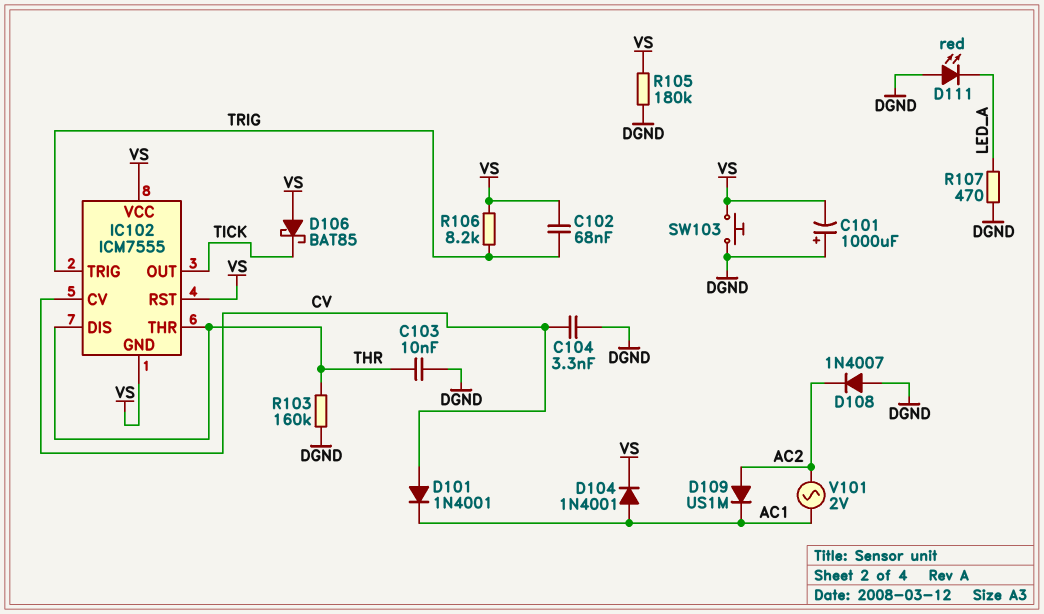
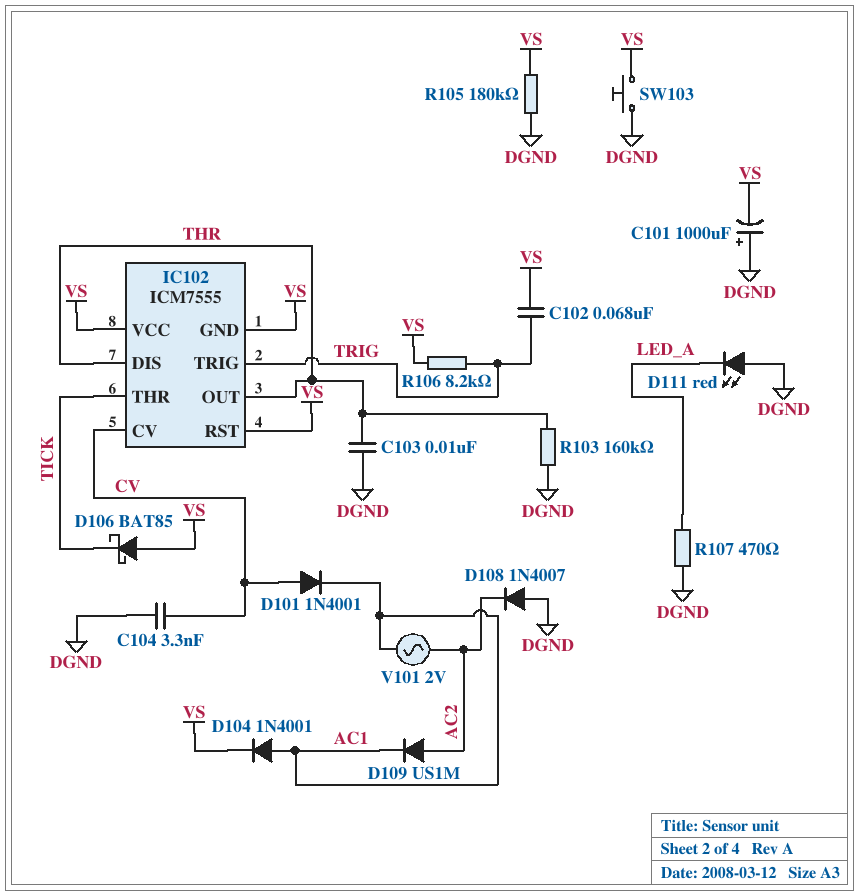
IC102 pin OUT: TICK -> THR
IC102 pin THR: THR -> TICK

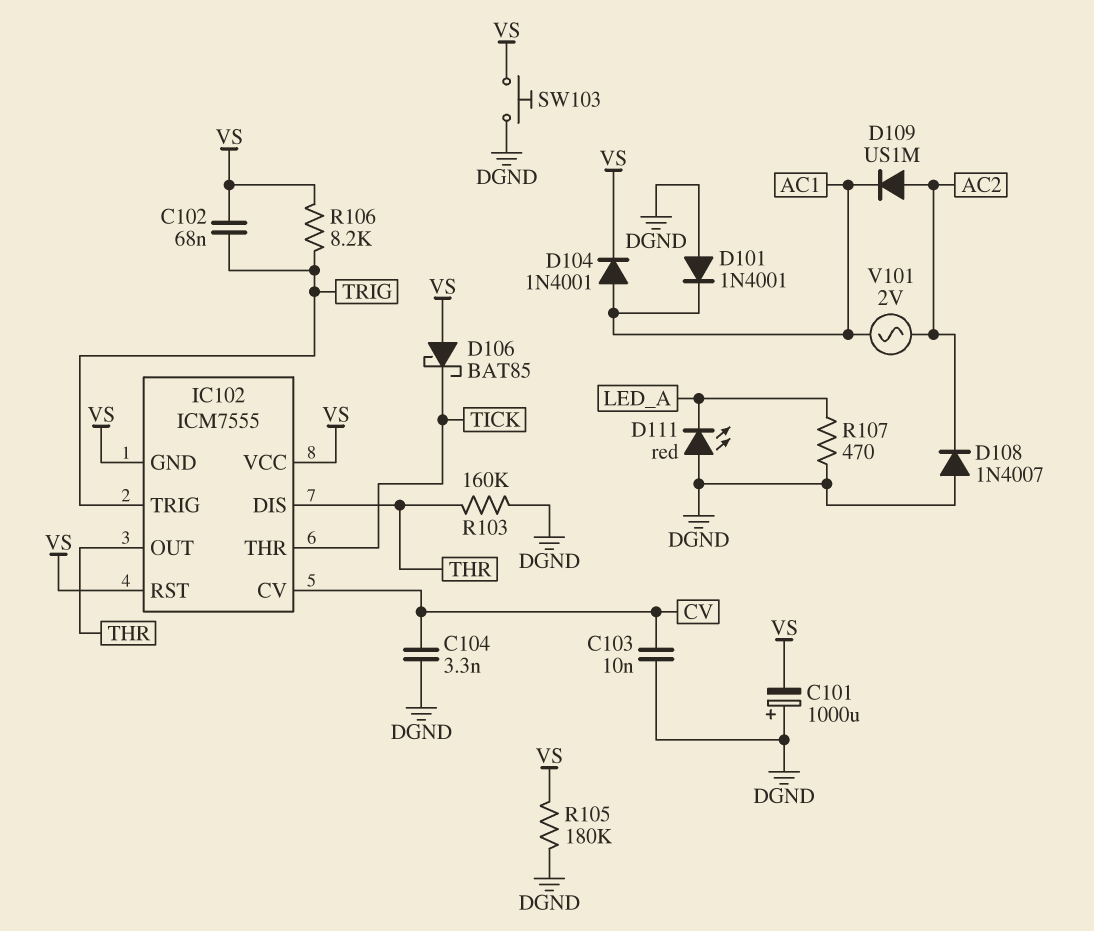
C103: 10nF (DGND, THR) -> 10nF (CV, DGND)
D101: diode 1N4001 (A CV, K AC1) -> diode 1N4001 (A DGND, K AC1)

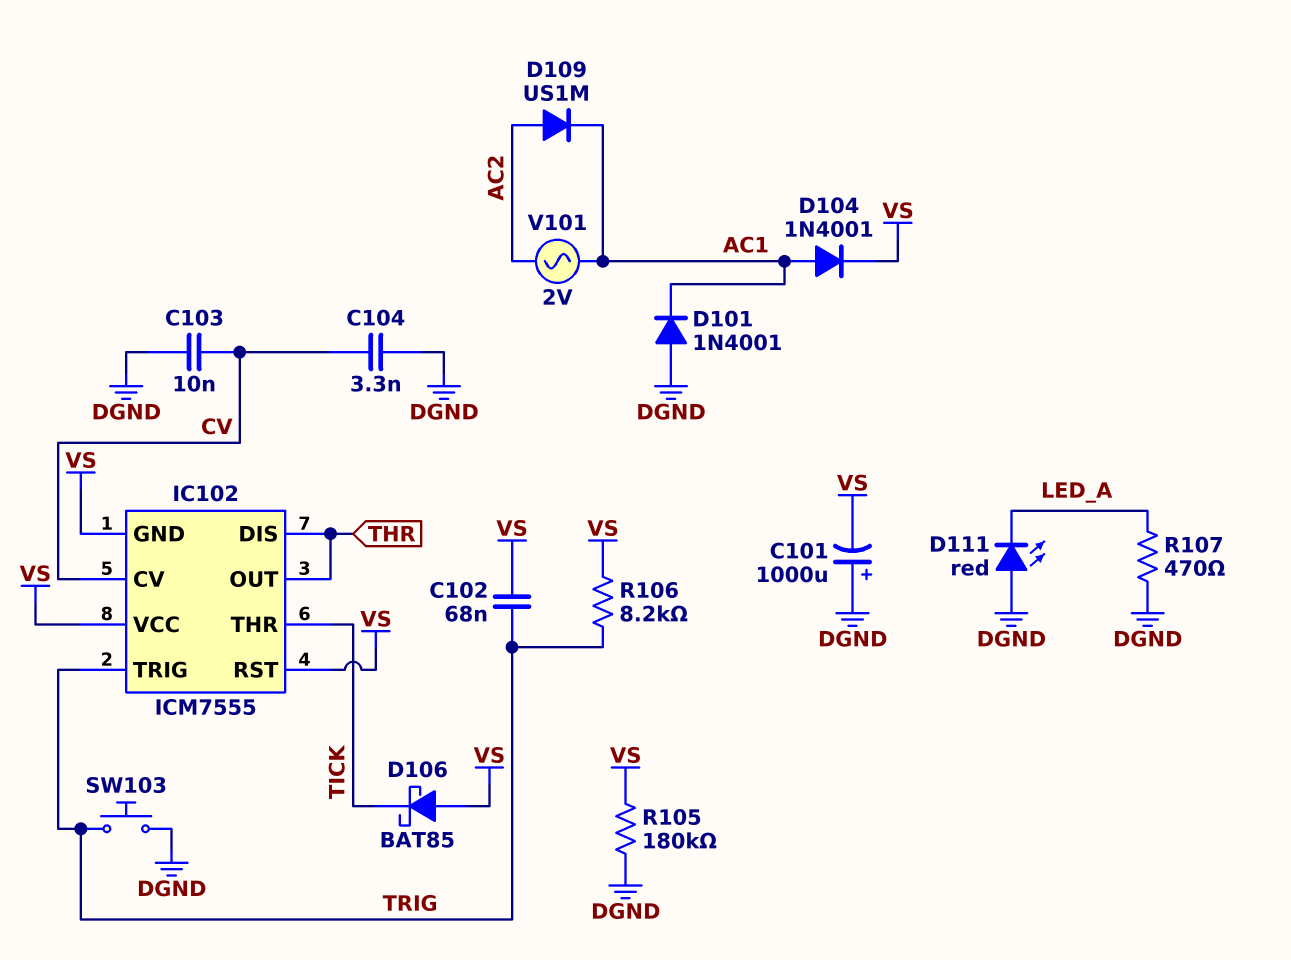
D108: diode 1N4007 (A DGND, K AC2) -> none
R103: 160k (DGND, THR) -> none
SW103: button (DGND, VS) -> button (DGND, TRIG)

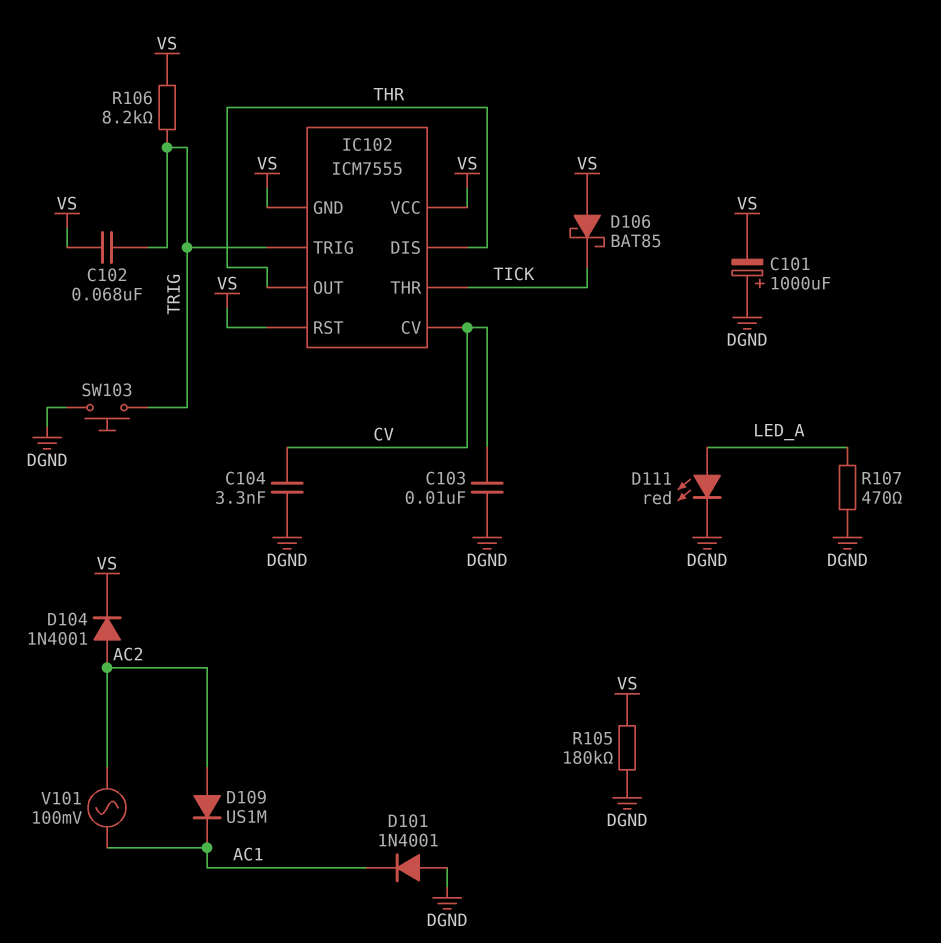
D104: diode 1N4001 (A AC1, K VS) -> diode 1N4001 (A AC2, K VS)
D111: LED red (A DGND, K LED_A) -> LED red (A LED_A, K DGND)
V101: AC 2V (AC1, AC2) -> AC 100mV (AC1, AC2)

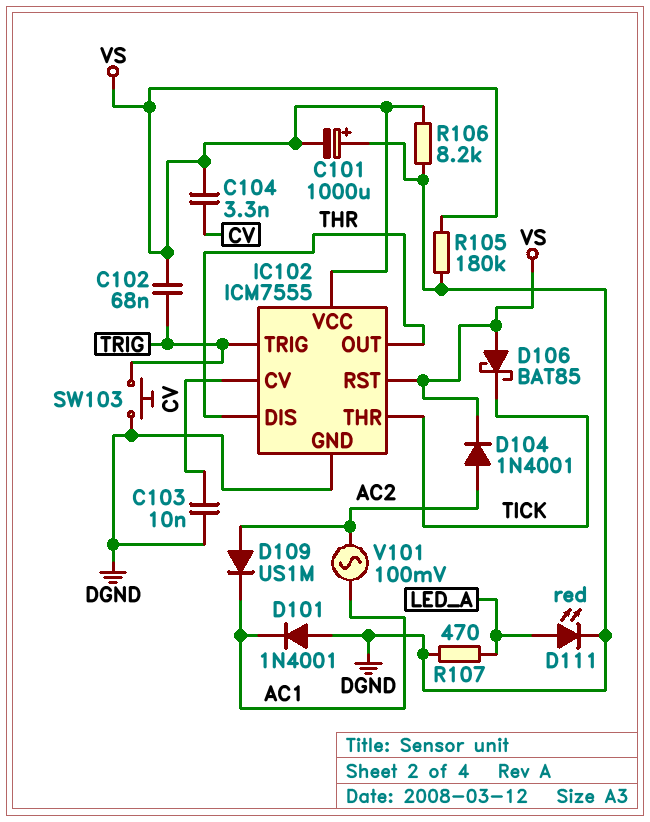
C104: 3.3nF (CV, DGND) -> 3.3nF (CV, VS)
IC102 pin GND: VS -> DGND
R106: 8.2k (TRIG, VS) -> 8.2k (DGND, VS)

